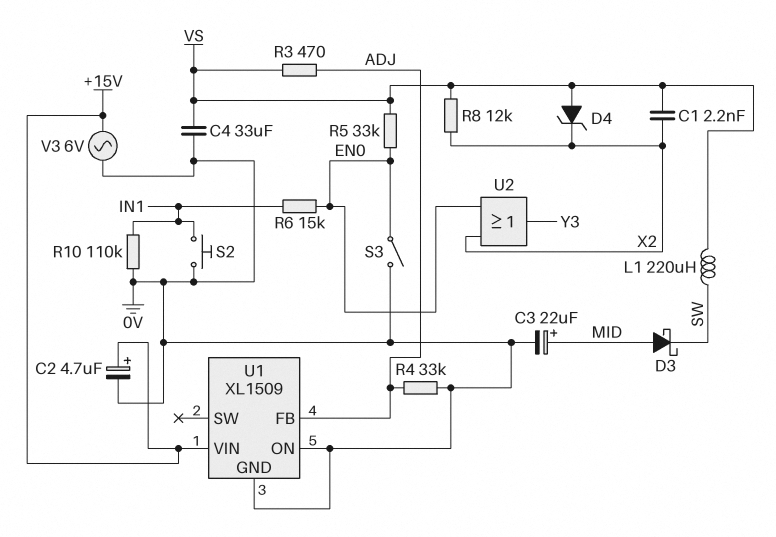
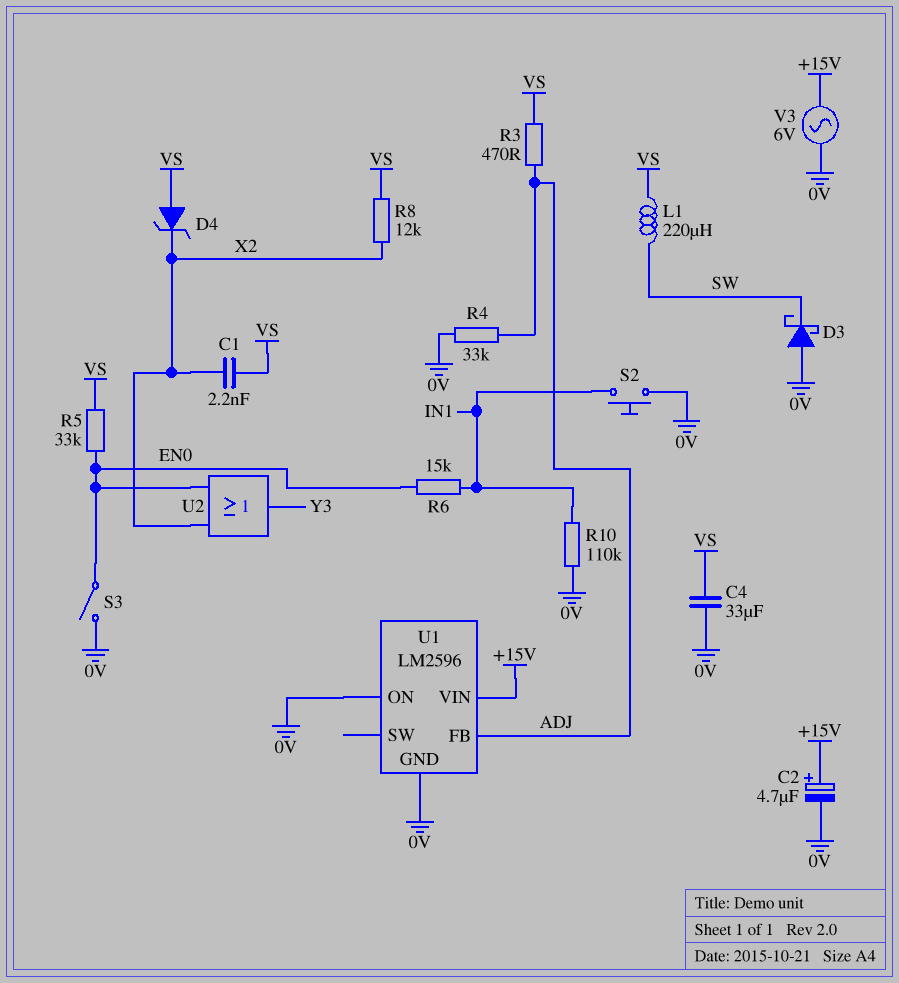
C3: 22uF (plus MID, minus 0V) -> none
D3: schottky (A MID, K SW) -> schottky (A 0V, K SW)
U1: XL1509 -> LM2596

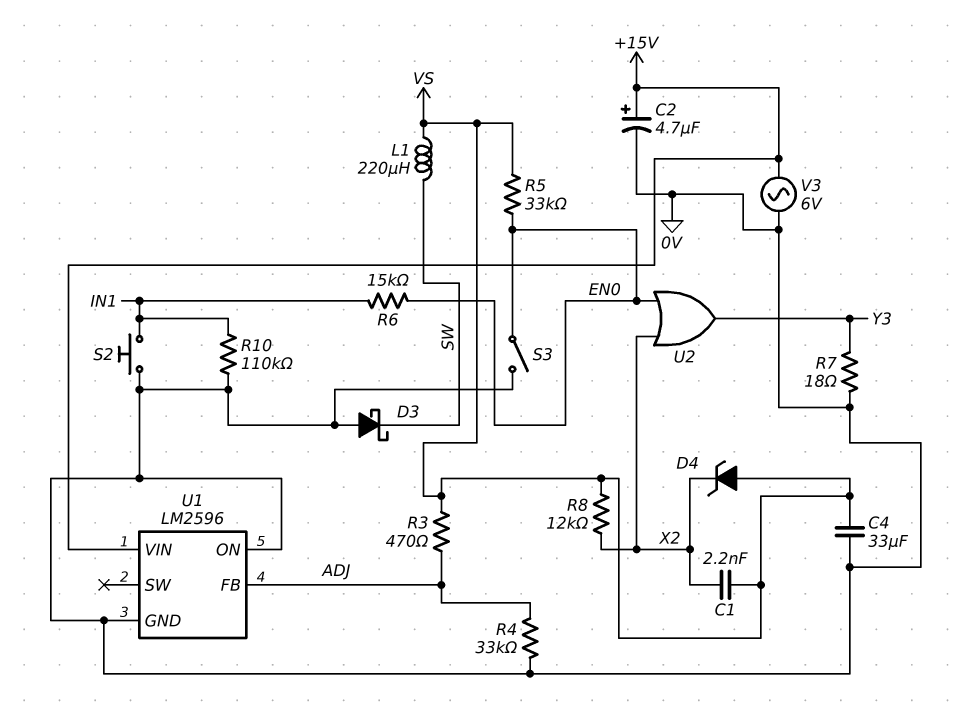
R7: none -> 18 (0V, Y3)

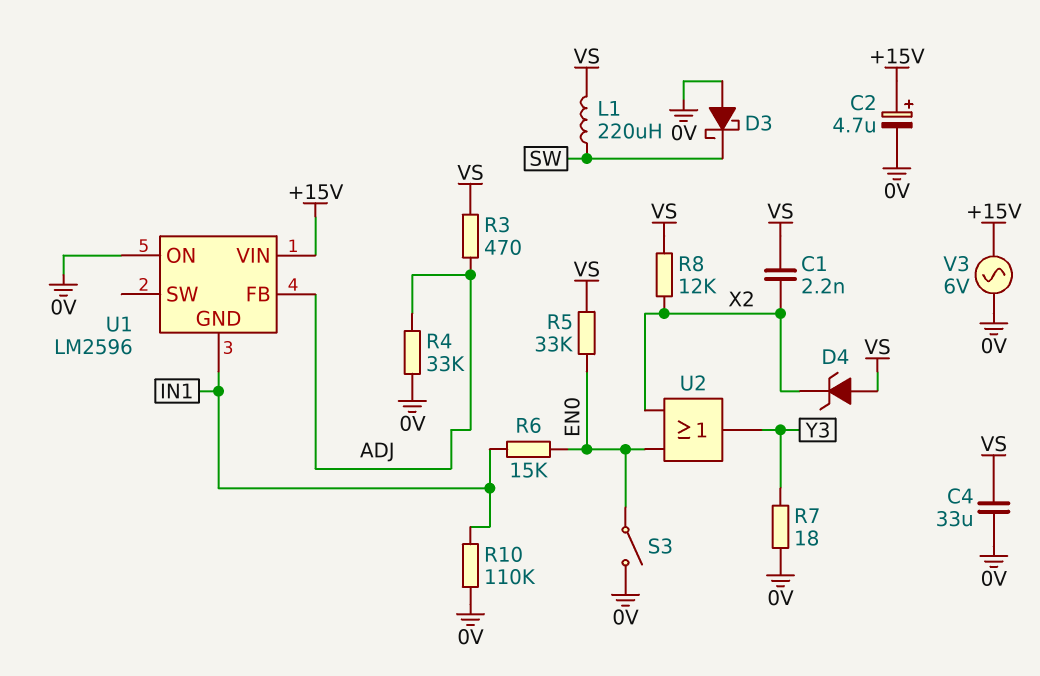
S2: button (0V, IN1) -> none
U1 pin GND: 0V -> IN1

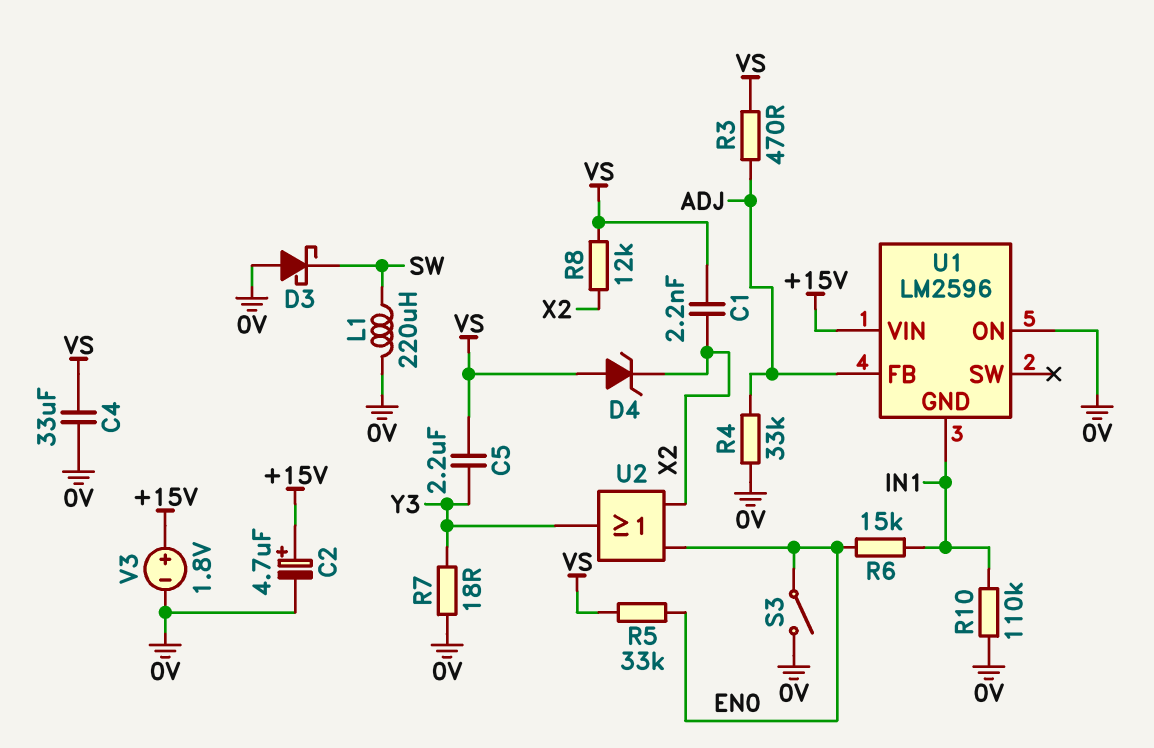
C5: none -> 2.2uF (VS, Y3)
L1: 220uH (SW, VS) -> 220uH (0V, SW)
V3: AC 6V (+15V, 0V) -> 1.8V (plus +15V, minus 0V)

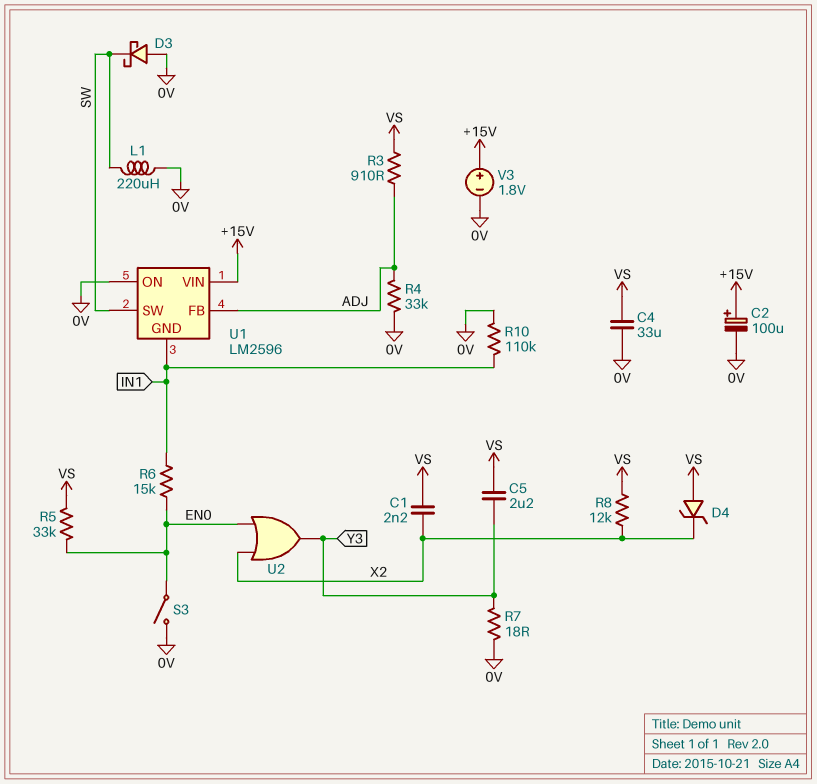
C2: 4.7uF (plus +15V, minus 0V) -> 100uF (plus +15V, minus 0V)
R3: 470 (ADJ, VS) -> 910 (ADJ, VS)
U1 pin SW: none -> SW

